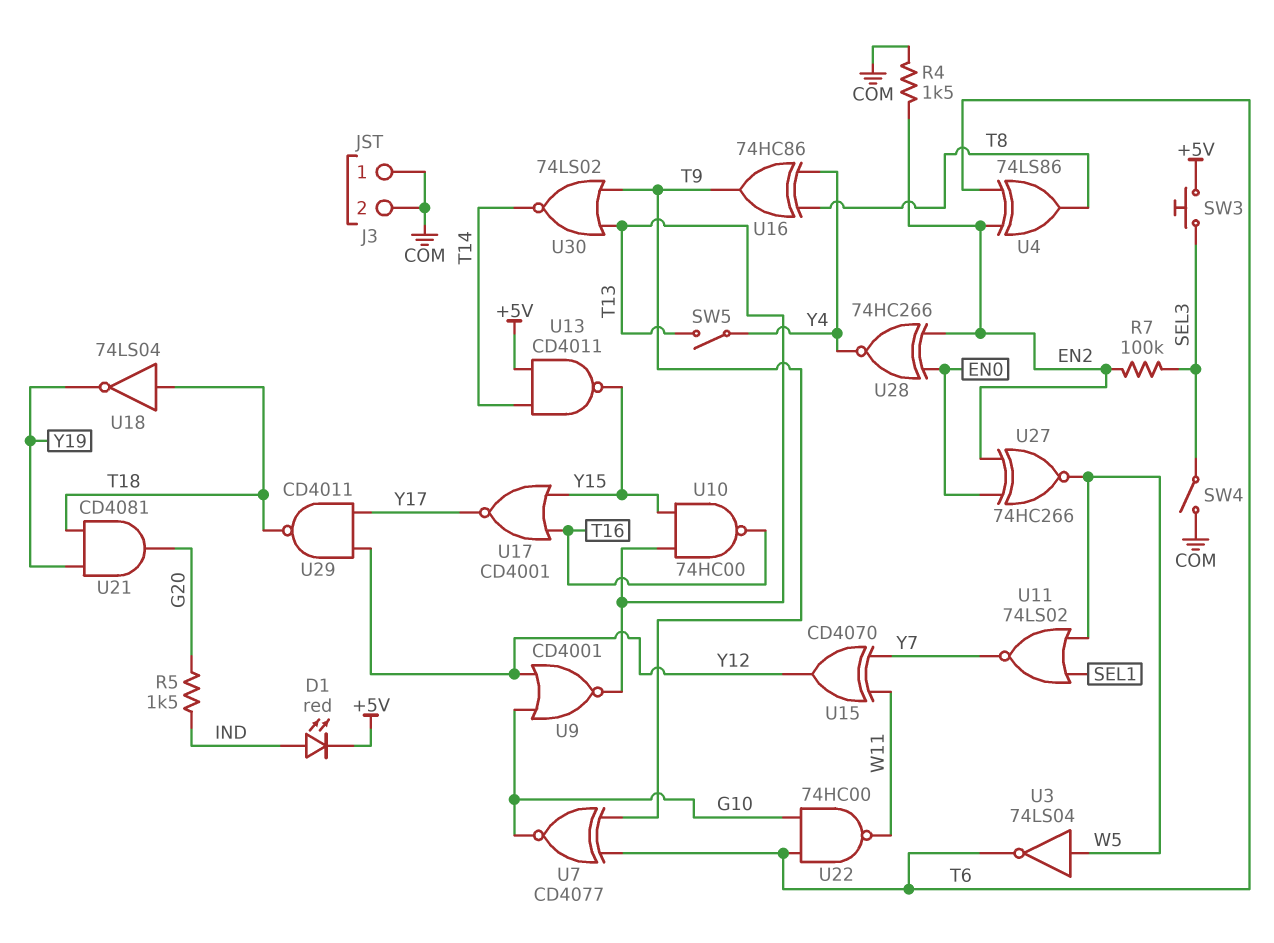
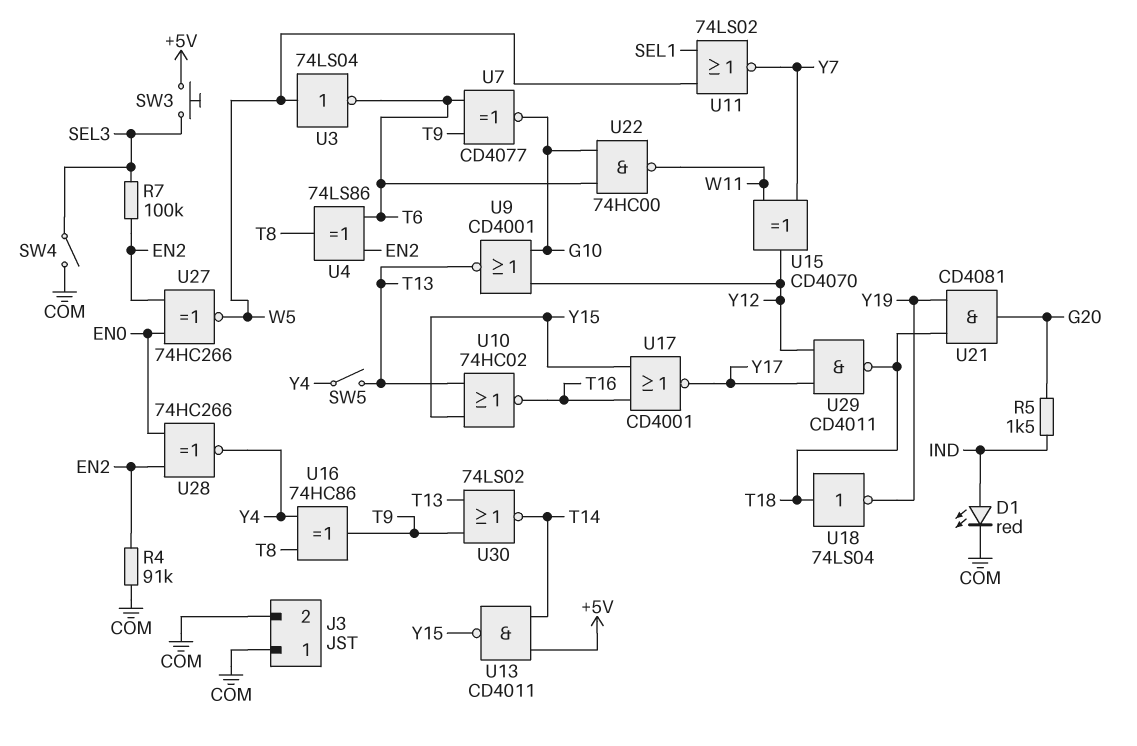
D1: LED red (A IND, K +5V) -> LED red (A IND, K COM)
R4: 1.5k (COM, EN2) -> 91k (COM, EN2)
U10: NAND 74HC00 (in T13, in Y15, out T16) -> NOR 74HC02 (in T13, in Y15, out T16)

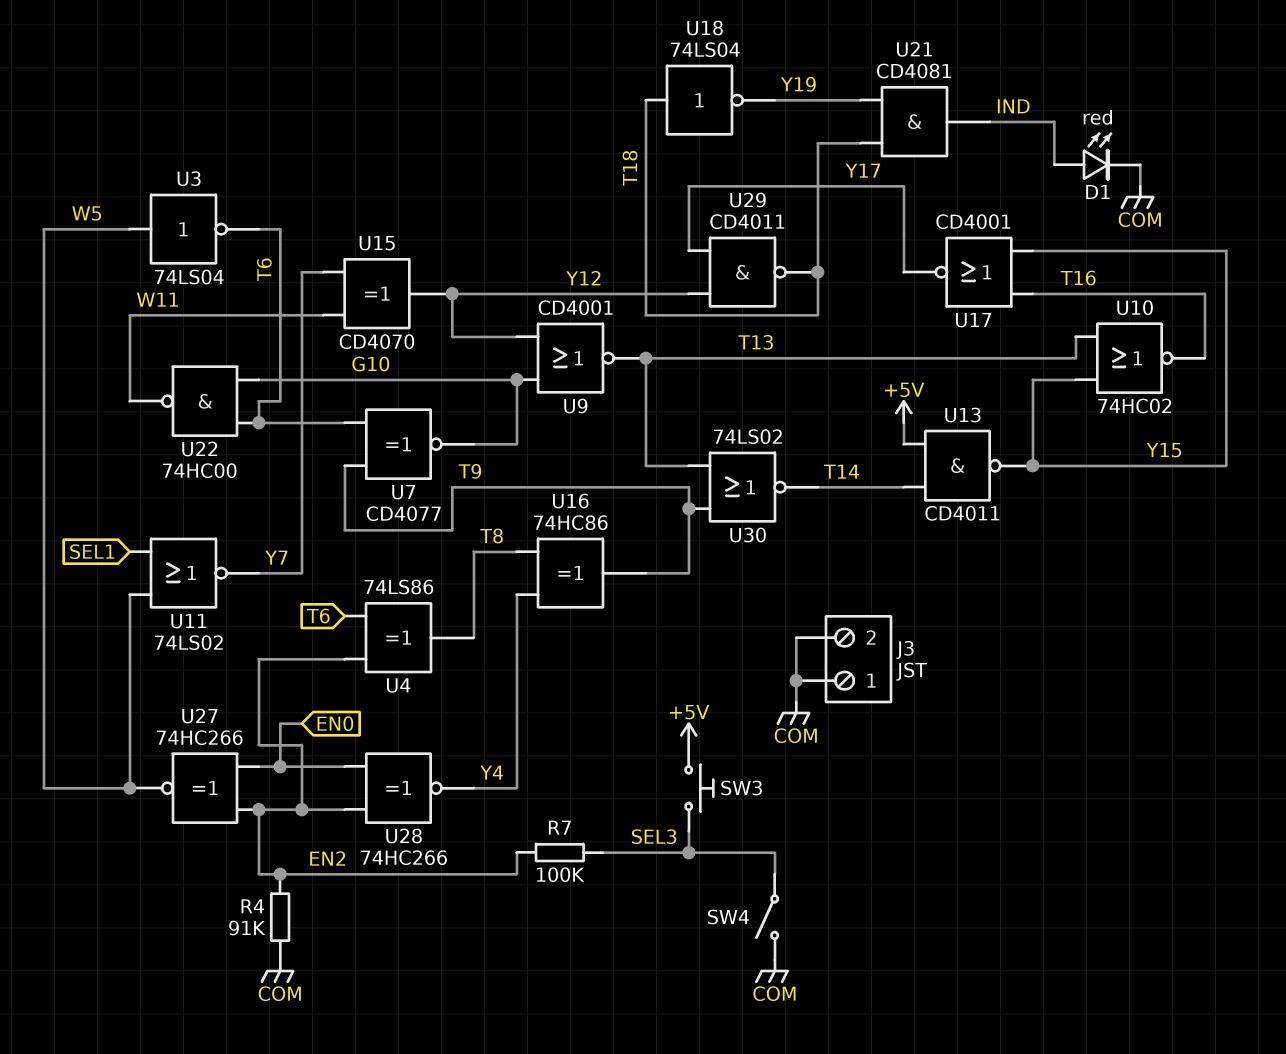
R5: 1.5k (G20, IND) -> none
SW5: switch (T13, Y4) -> none
U21: AND CD4081 (in T18, in Y19, out G20) -> AND CD4081 (in T18, in Y19, out IND)

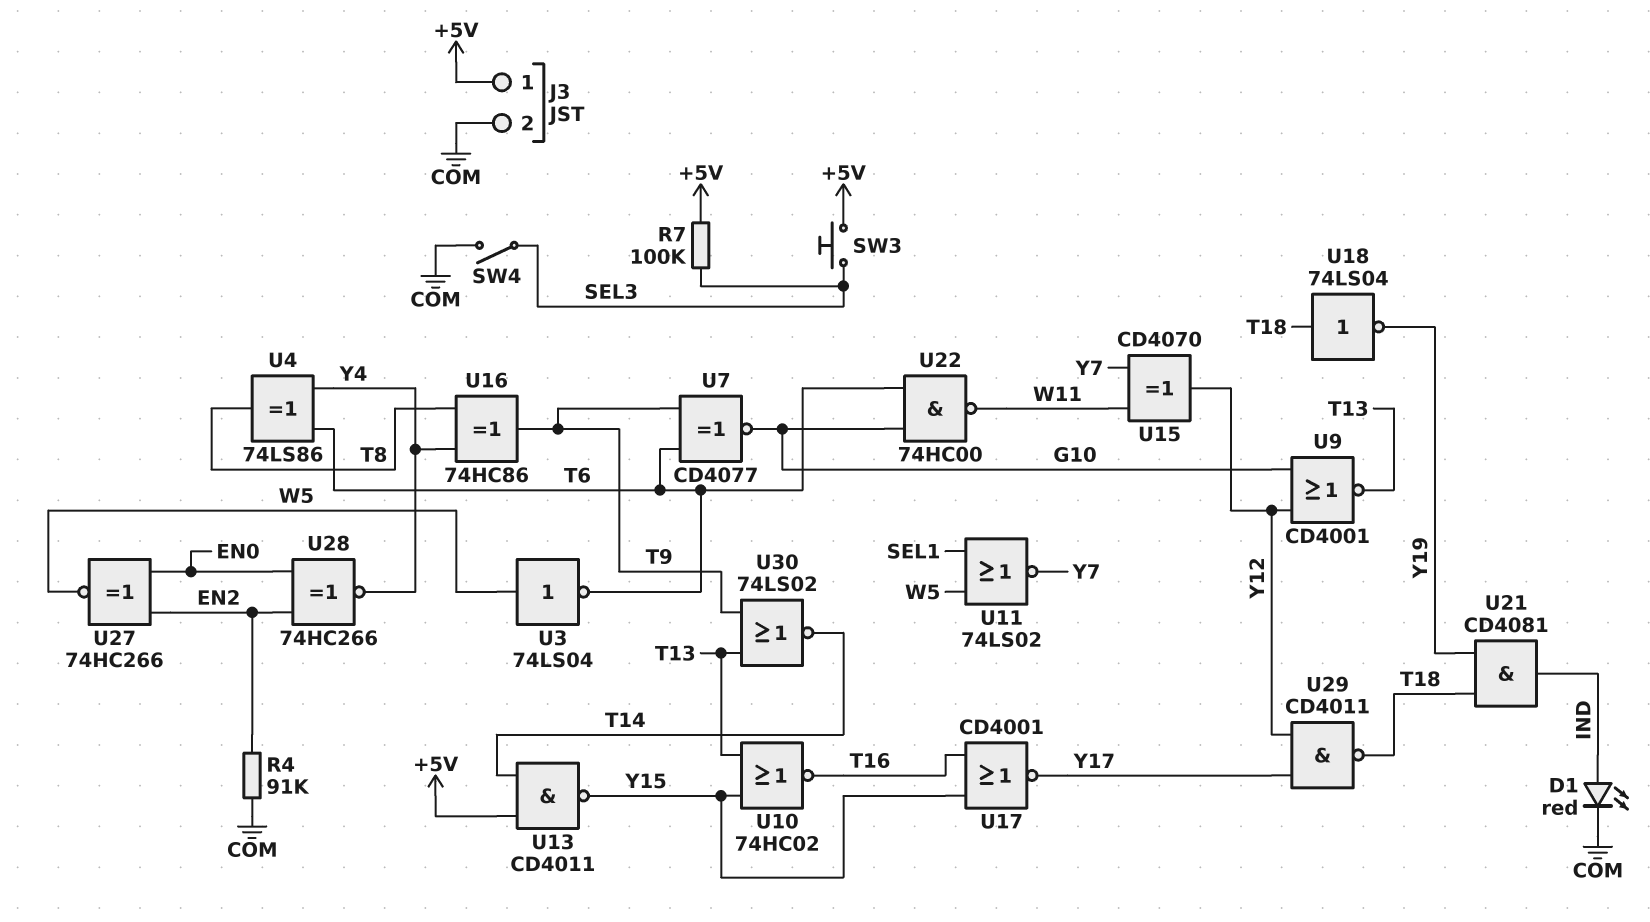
J3 pin 1: COM -> +5V
R7: 100k (EN2, SEL3) -> 100k (+5V, SEL3)
U4: XOR 74LS86 (in EN2, in T6, out T8) -> XOR 74LS86 (in T6, in Y4, out T8)

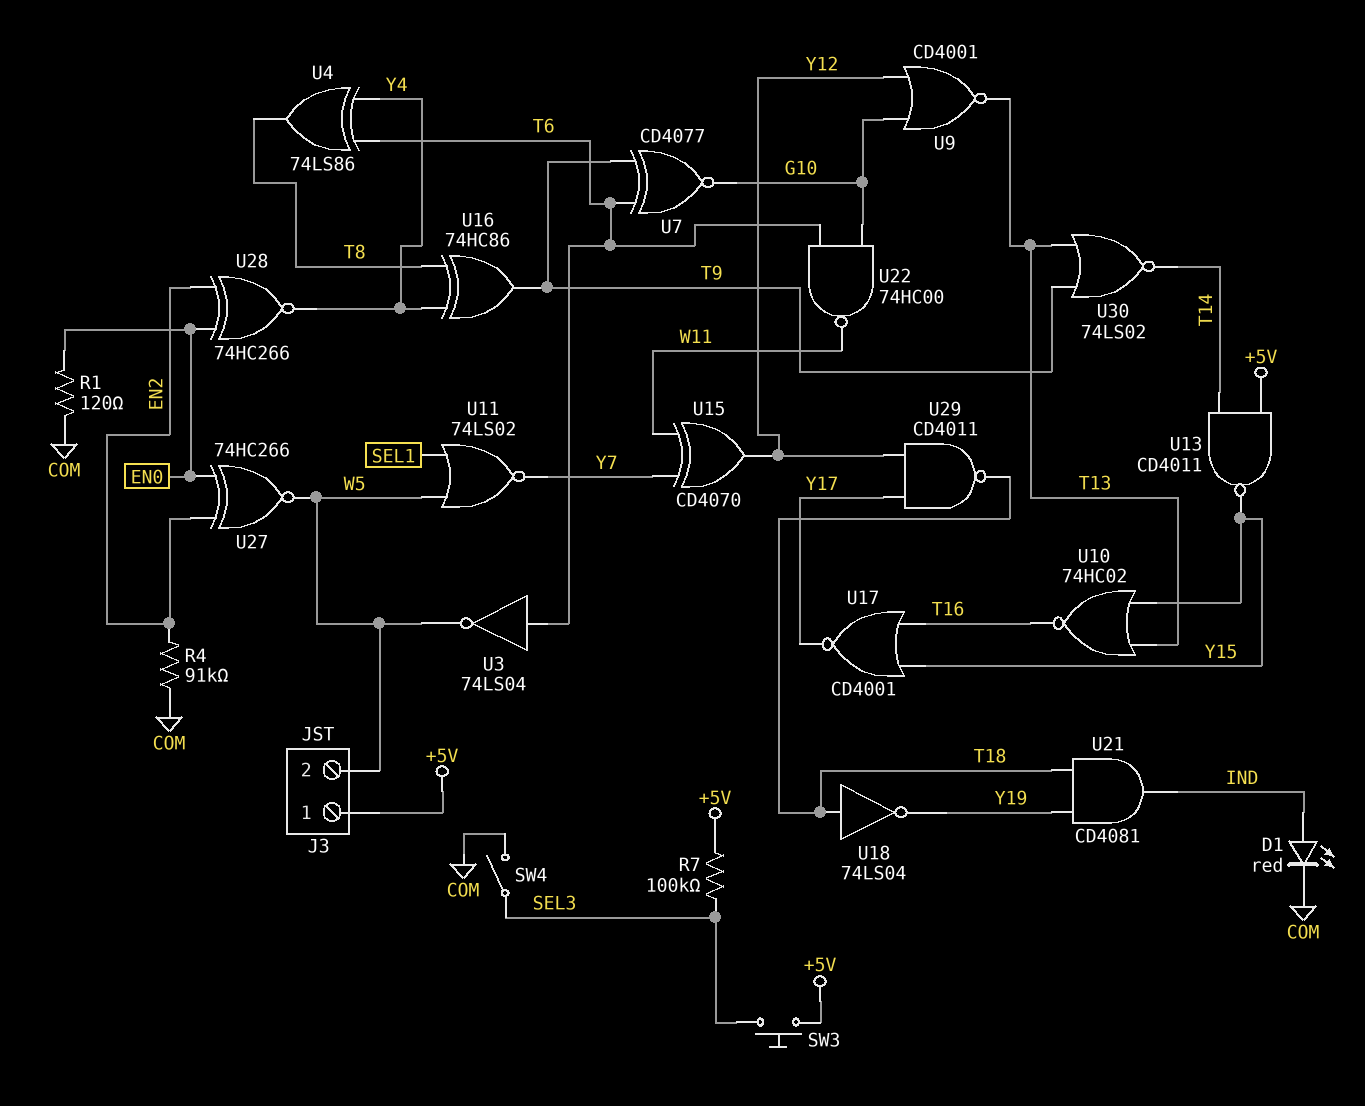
J3 pin 2: COM -> W5
R1: none -> 120 (COM, EN0)
U3: NOT 74LS04 (in W5, out T6) -> NOT 74LS04 (in T6, out W5)

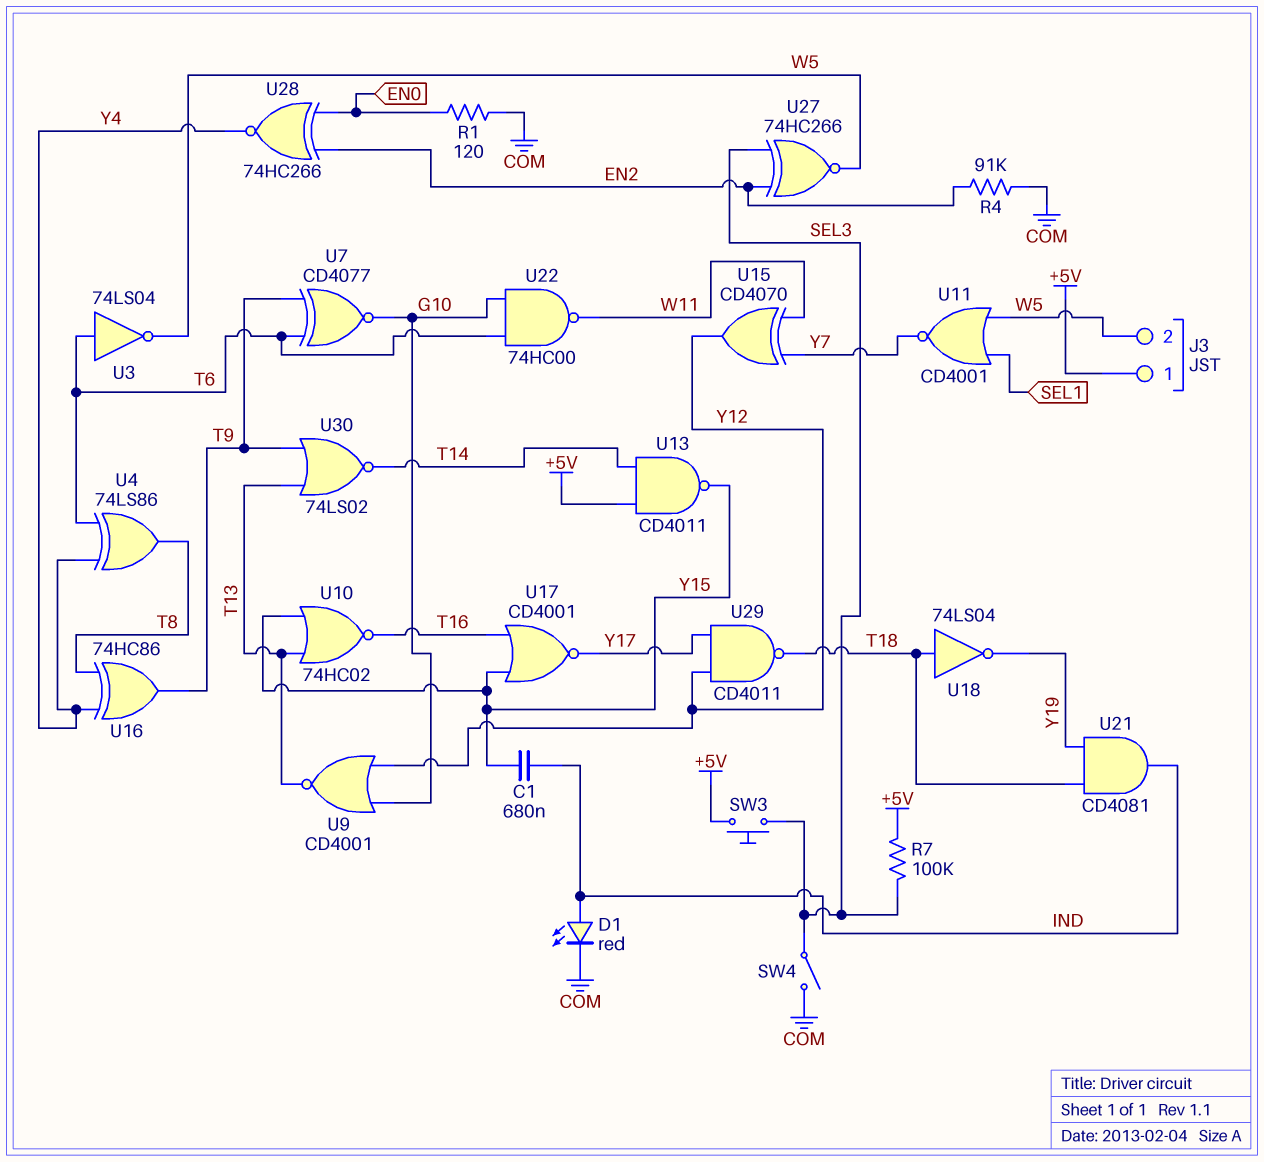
C1: none -> 680nF (IND, Y15)
U11: NOR 74LS02 (in SEL1, in W5, out Y7) -> NOR CD4001 (in SEL1, in W5, out Y7)
U27: XNOR 74HC266 (in EN0, in EN2, out W5) -> XNOR 74HC266 (in EN2, in SEL3, out W5)

